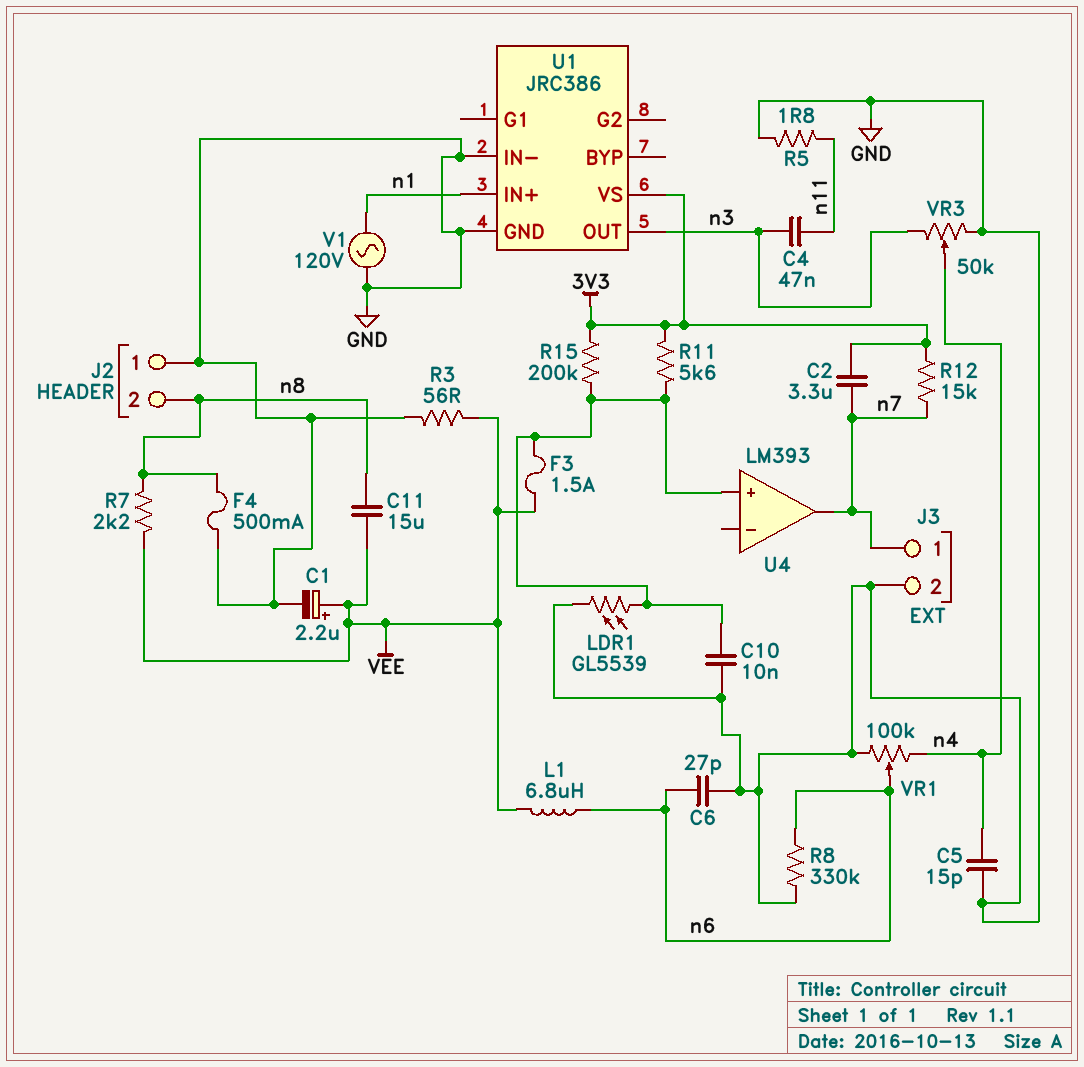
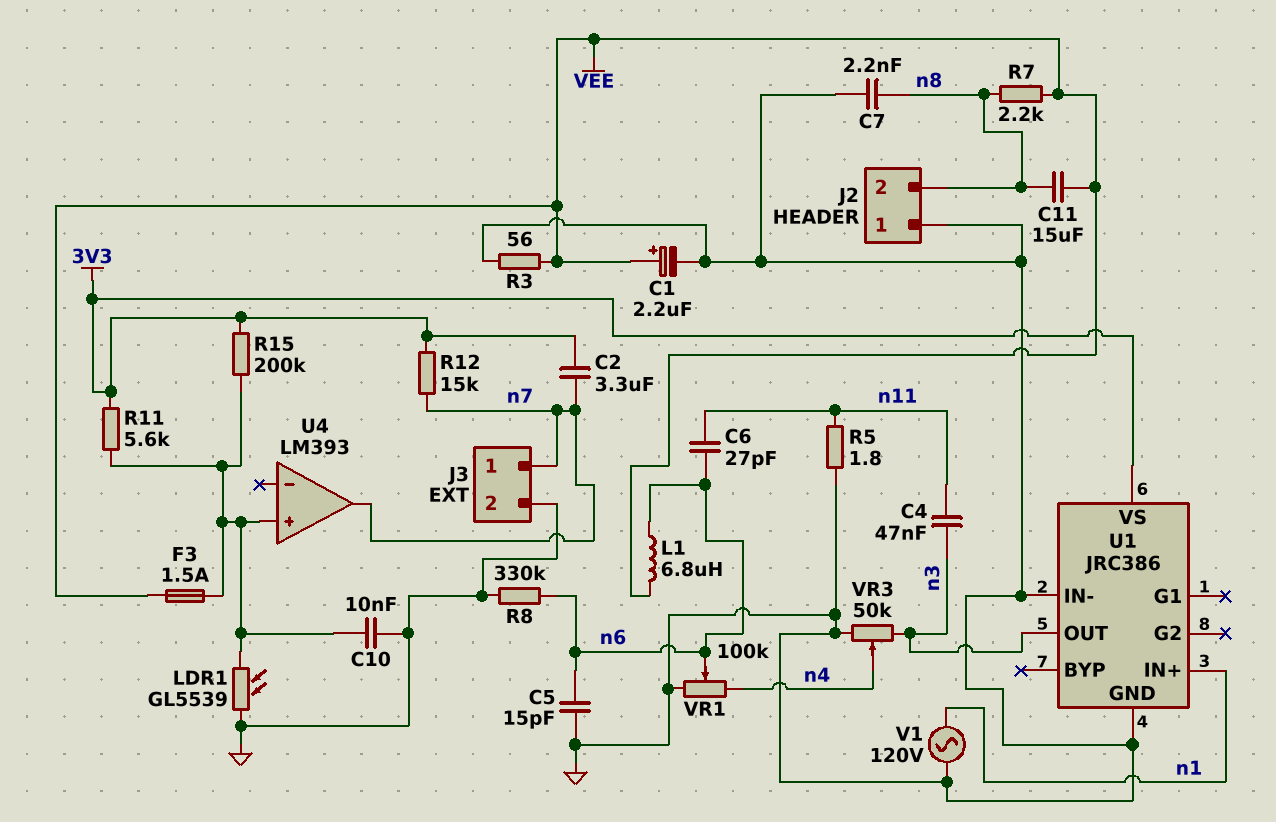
C5: 15pF (GND, n4) -> 15pF (GND, n6)
C6: 27pF (GND, n6) -> 27pF (n6, n11)
C7: none -> 2.2nF (GND, n8)
F4: 500mA (GND, n8) -> none

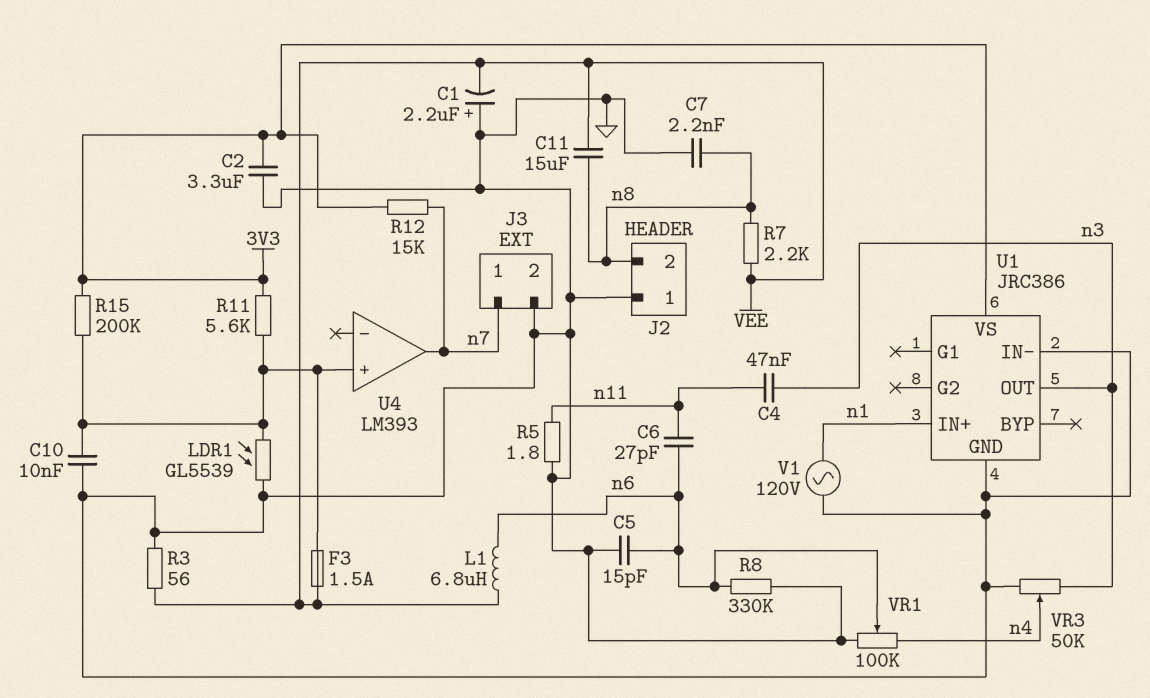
C1: 2.2uF (plus VEE, minus GND) -> 2.2uF (plus GND, minus VEE)
C2: 3.3uF (3V3, n7) -> 3.3uF (3V3, GND)

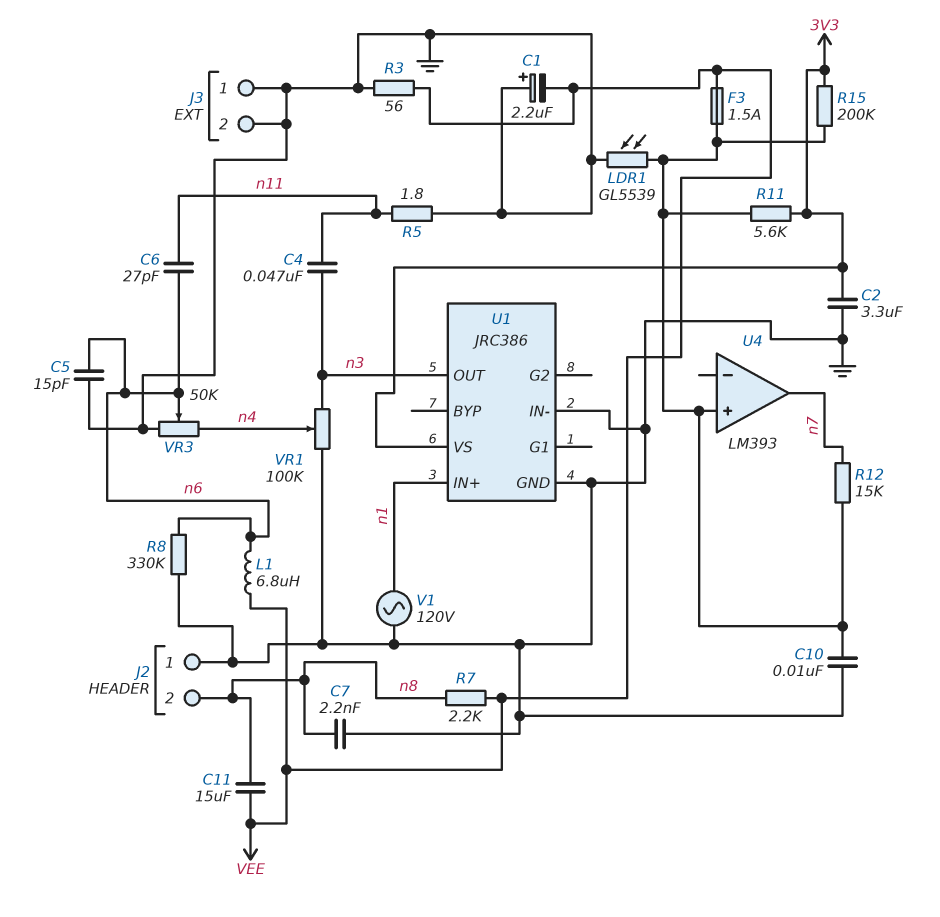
J3 pin 1: n7 -> GND
R12: 15k (3V3, n7) -> 15k (U4/in+, n7)
VR1: 100k (GND, n4, wiper n6) -> 100k (GND, n3, wiper n4)
VR3: 50k (GND, n3, wiper n4) -> 50k (GND, n4, wiper n6)

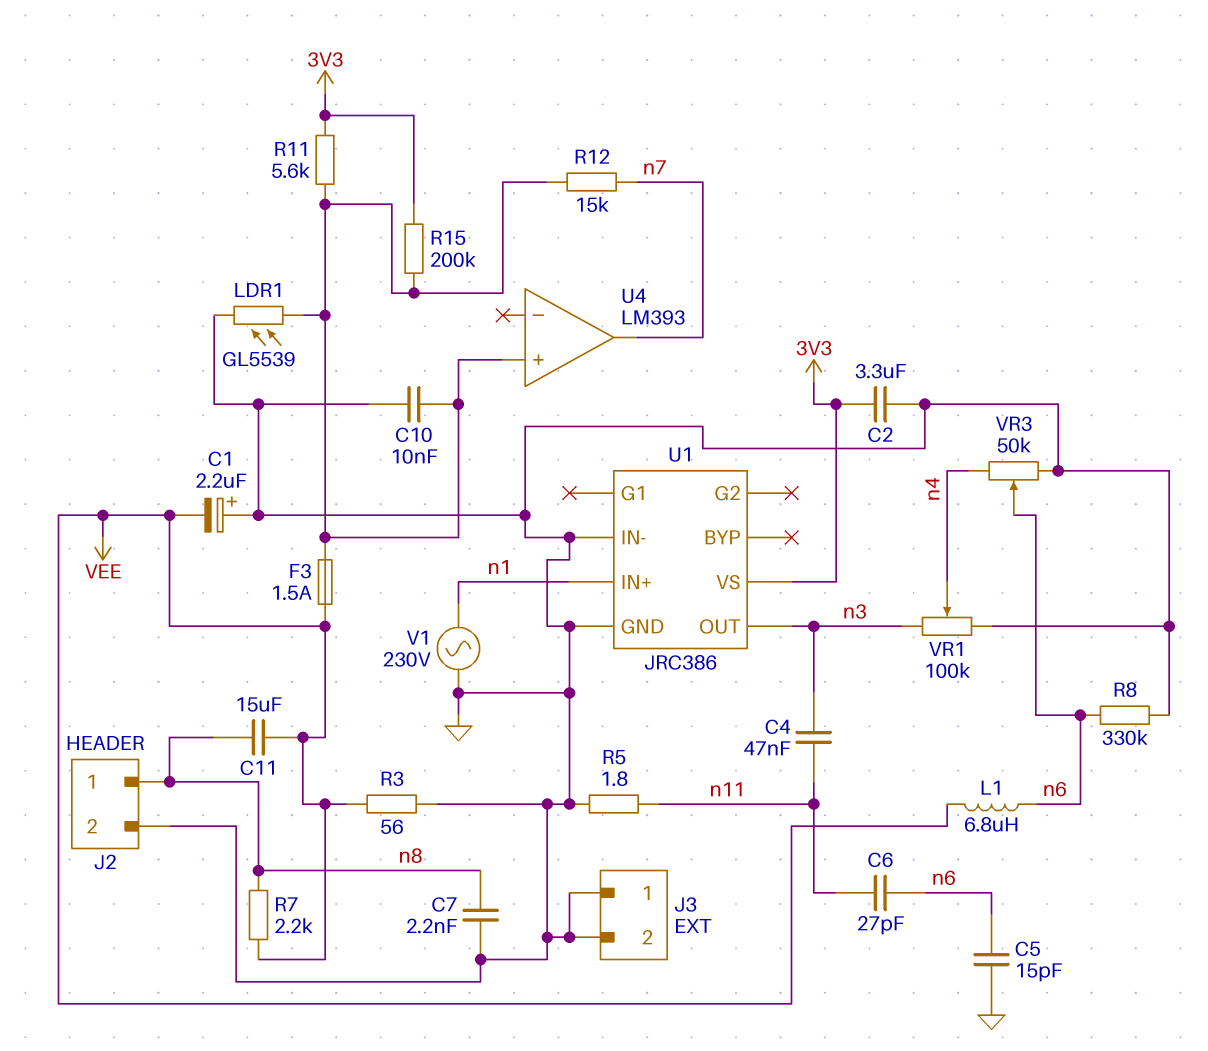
J2 pin 1: GND -> n8
J2 pin 2: n8 -> GND
V1: AC 120V (GND, n1) -> AC 230V (GND, n1)

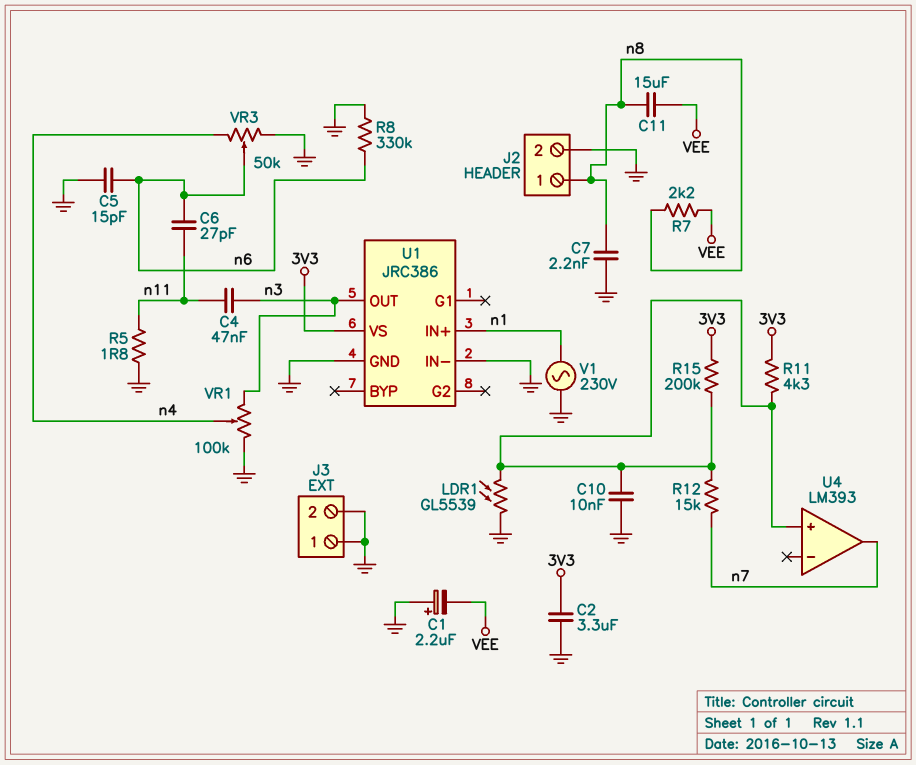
F3: 1.5A (U4/in+, VEE) -> none
L1: 6.8uH (VEE, n6) -> none
R3: 56 (GND, VEE) -> none
R11: 5.6k (3V3, U4/in+) -> 4.3k (3V3, U4/in+)

